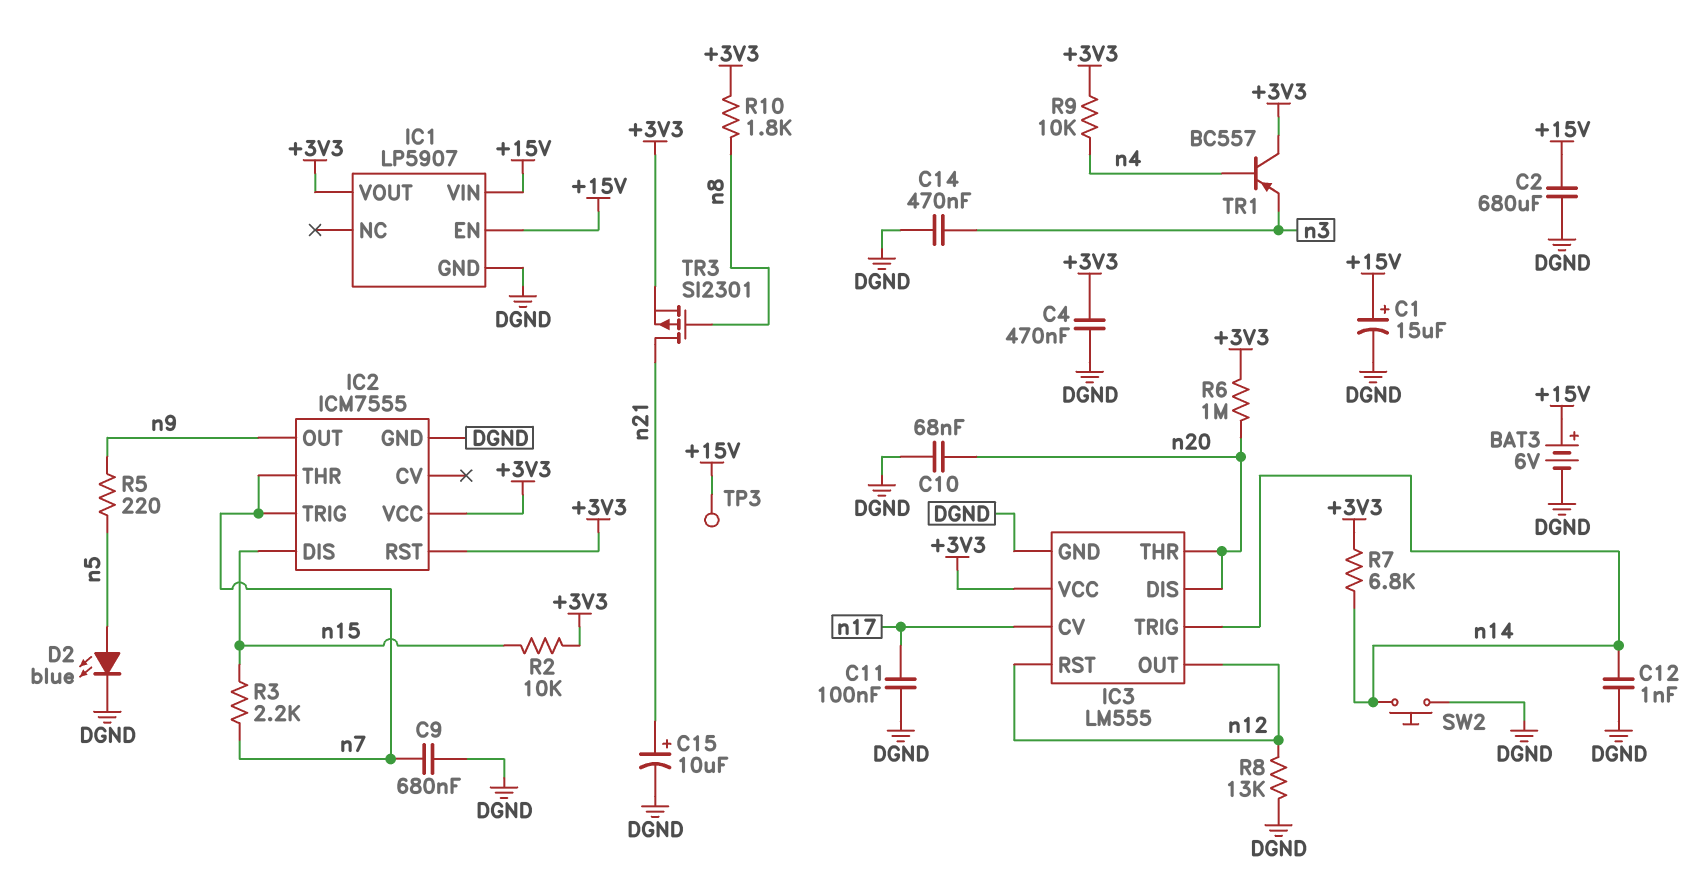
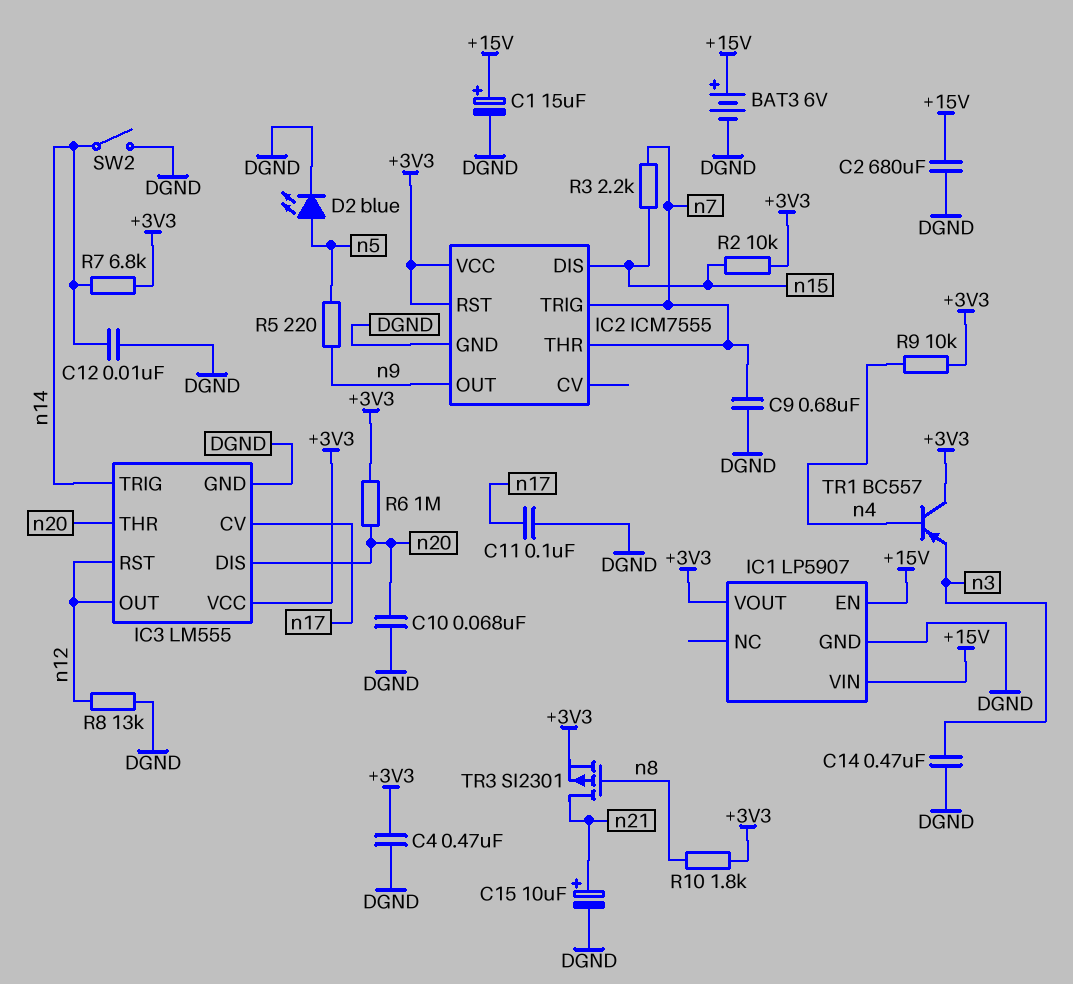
C12: 1nF (DGND, n14) -> 10nF (DGND, n14)
SW2: button (DGND, n14) -> switch (DGND, n14)
TP3: test point (+15V) -> none

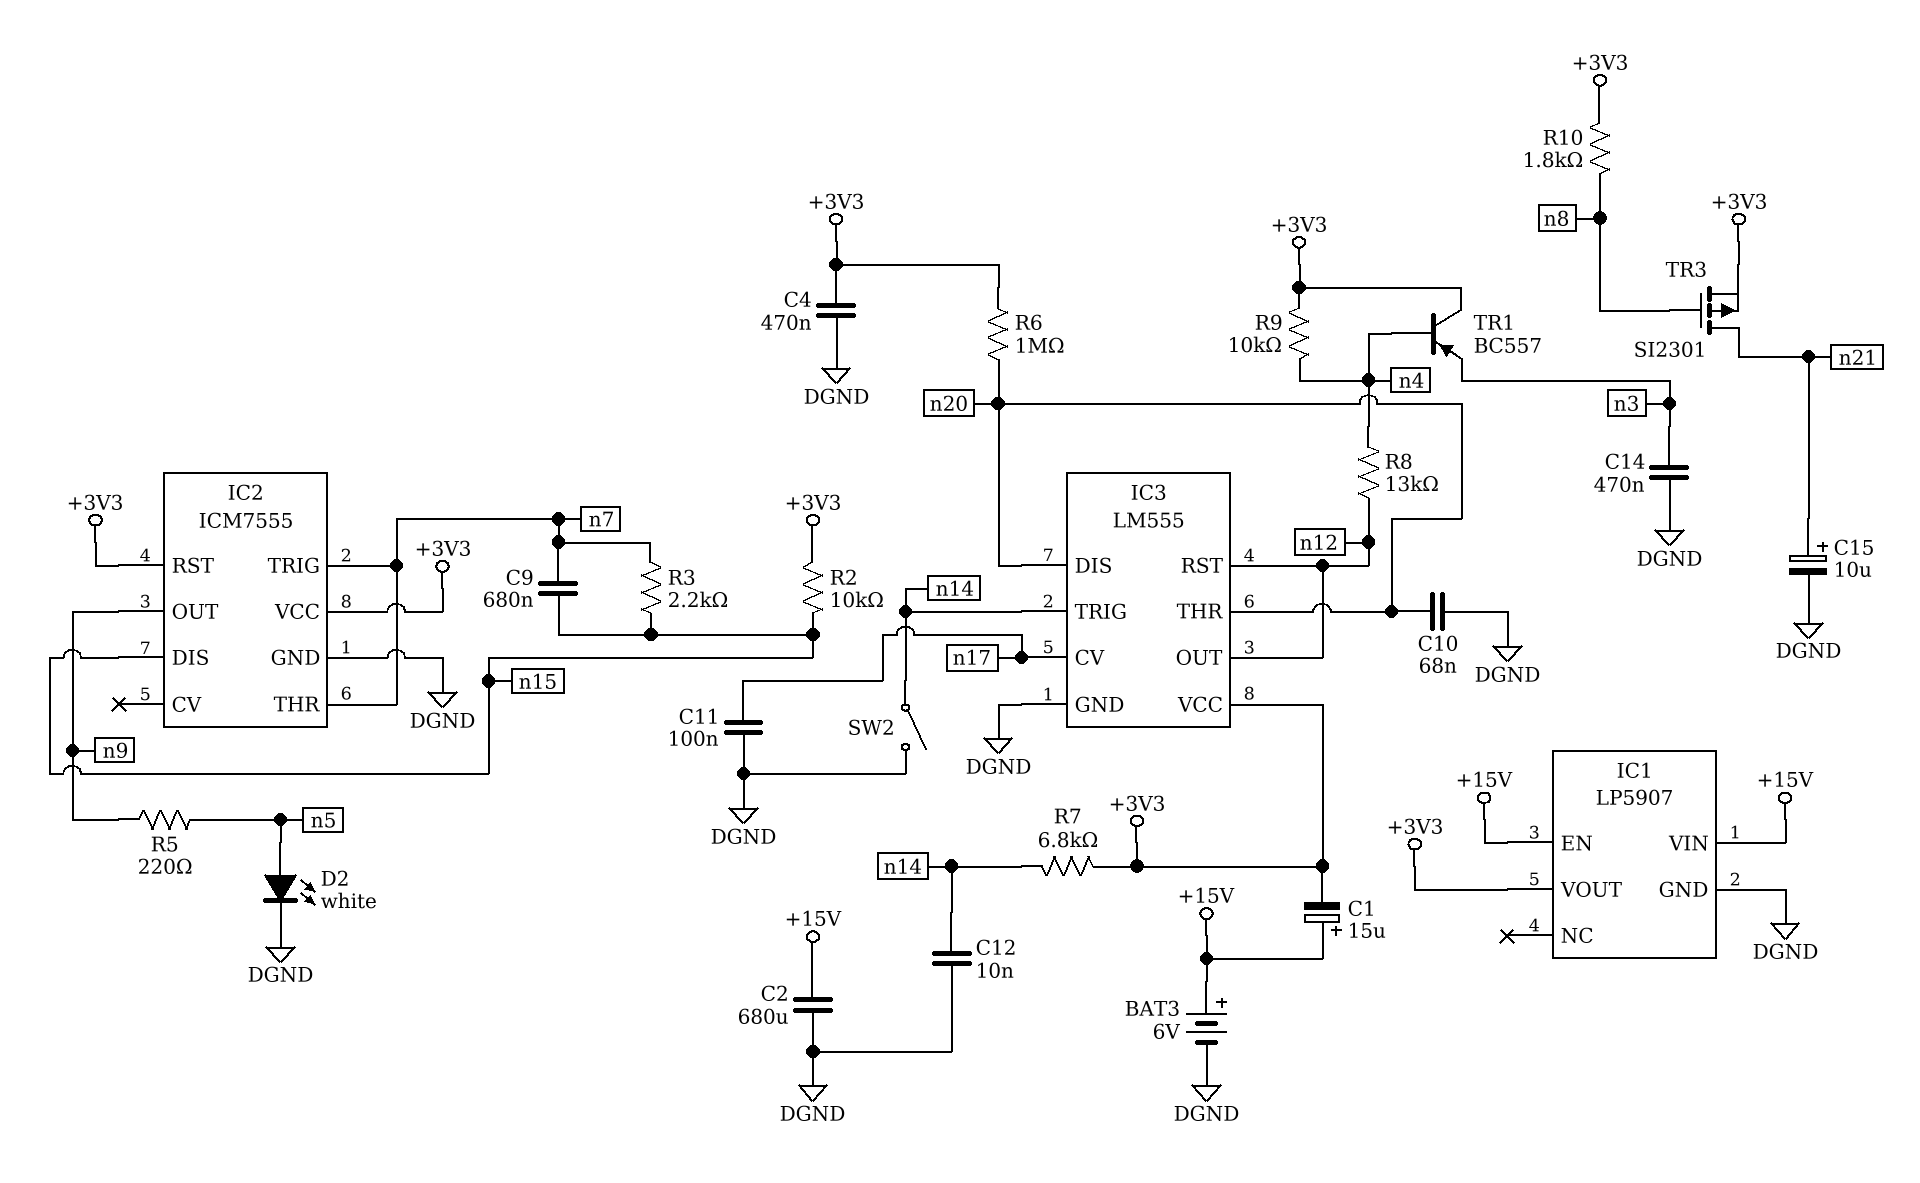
C1: 15uF (plus +15V, minus DGND) -> 15uF (plus +15V, minus +3V3)
C9: 680nF (DGND, n7) -> 680nF (n7, n15)
D2: LED blue (A n5, K DGND) -> LED white (A n5, K DGND)
R8: 13k (DGND, n12) -> 13k (n4, n12)

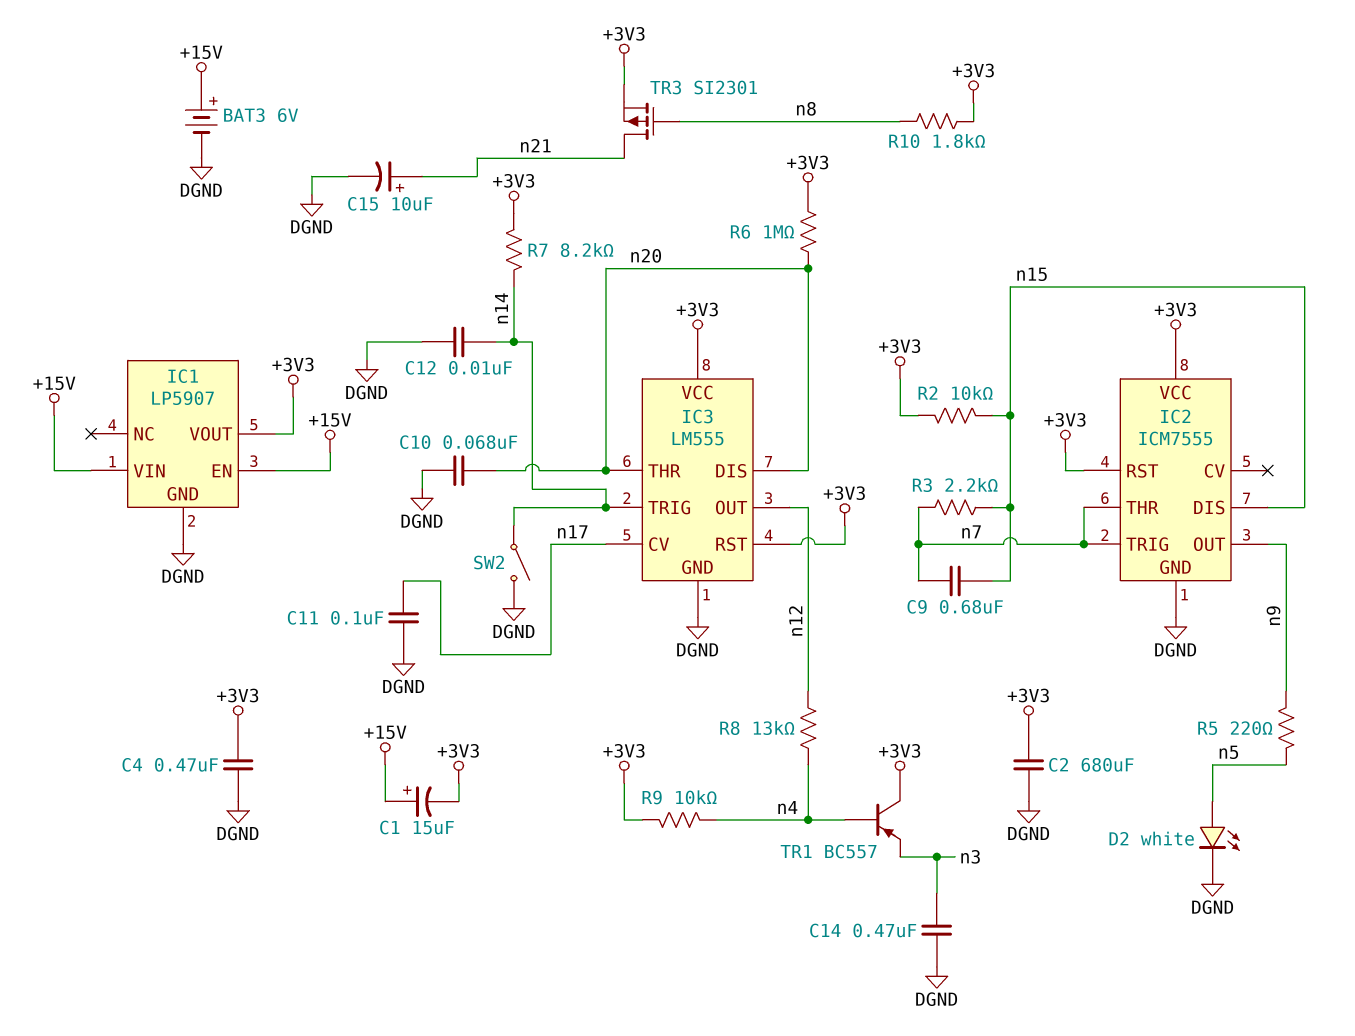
C2: 680uF (+15V, DGND) -> 680uF (+3V3, DGND)
IC3 pin RST: n12 -> +3V3
R7: 6.8k (+3V3, n14) -> 8.2k (+3V3, n14)

